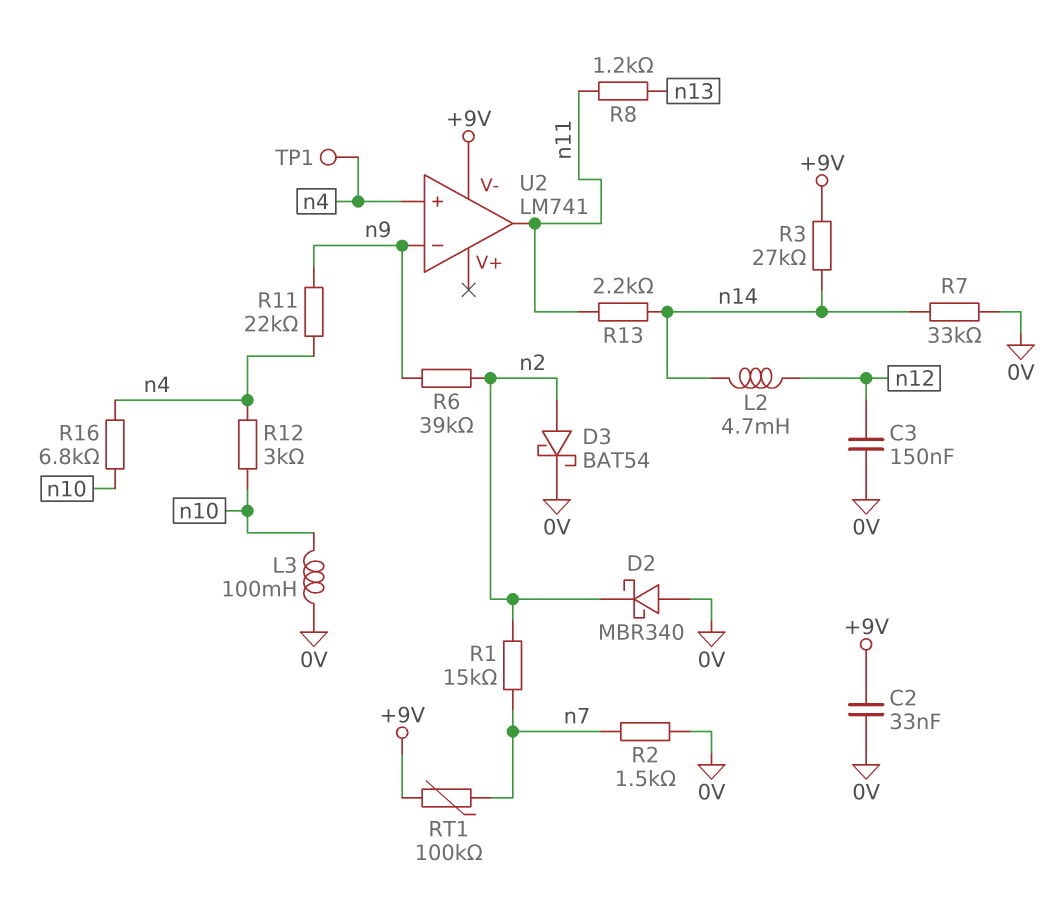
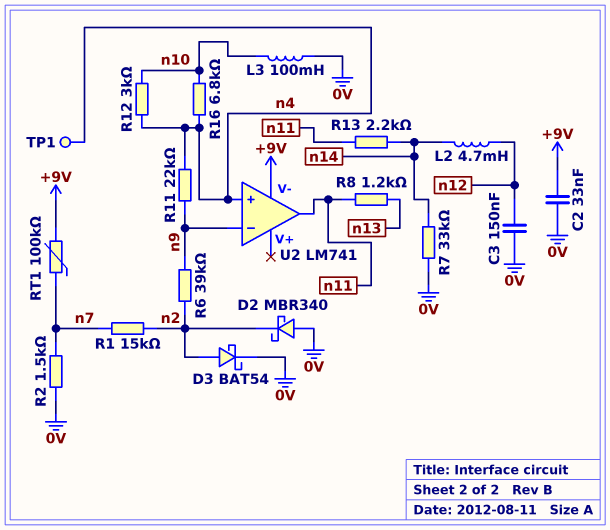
R3: 27k (+9V, n14) -> none

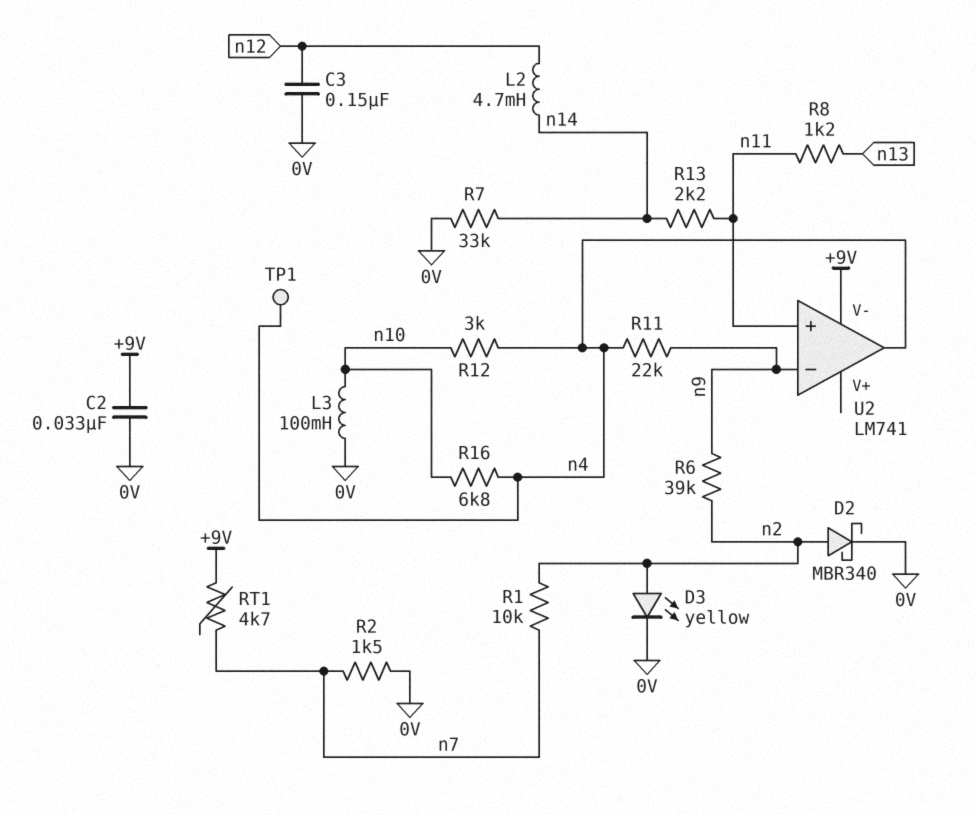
D2: schottky MBR340 (A 0V, K n2) -> schottky MBR340 (A n2, K 0V)
D3: schottky BAT54 (A n2, K 0V) -> LED yellow (A n2, K 0V)
R1: 15k (n2, n7) -> 10k (n2, n7)
RT1: 100k (+9V, n7) -> 4.7k (+9V, n7)
U2 pin in+: n4 -> n11
U2 pin out: n11 -> n4

